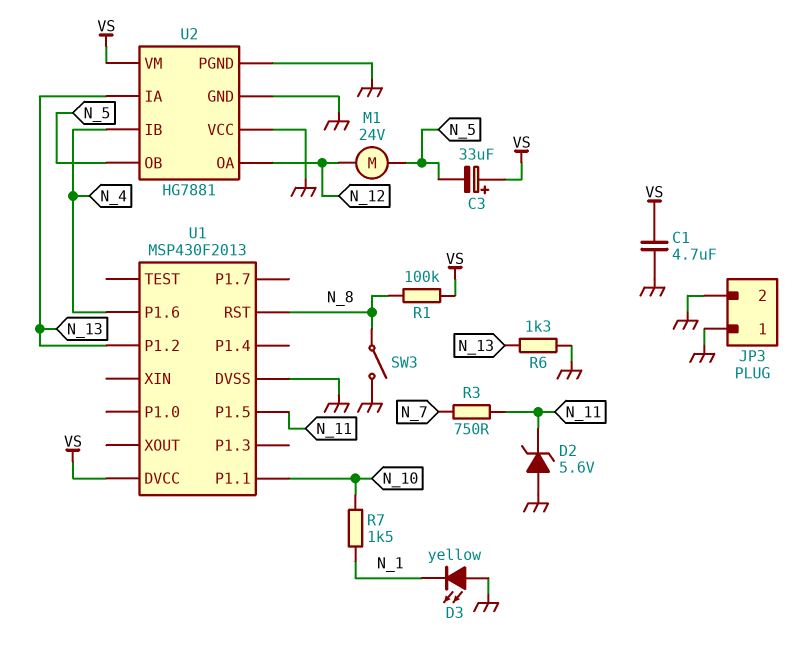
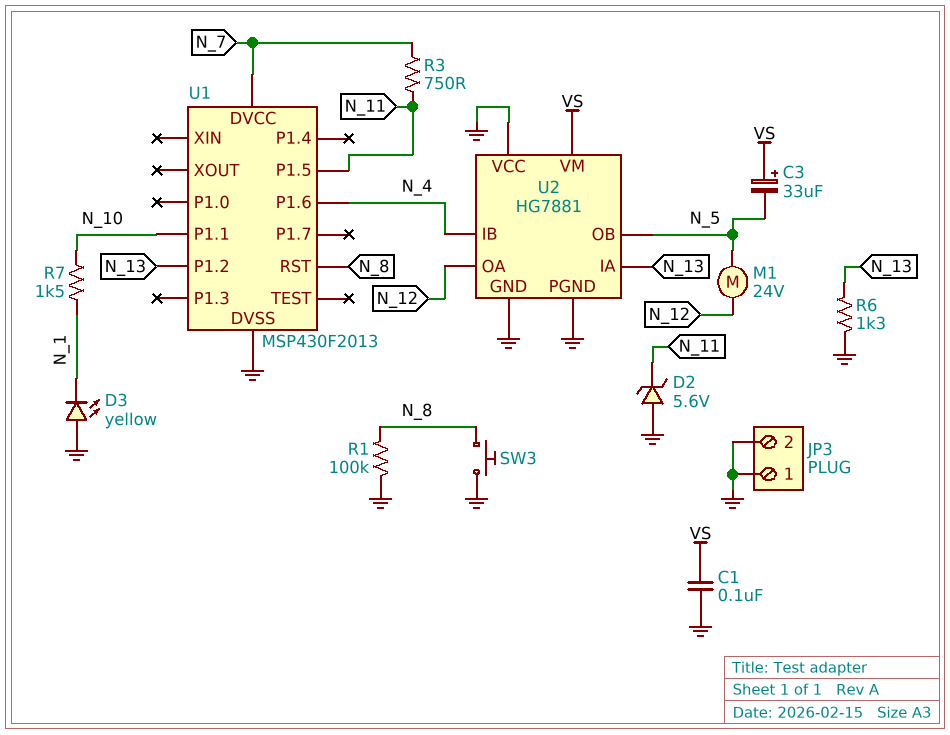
C1: 4.7uF (GND, VS) -> 100nF (GND, VS)
R1: 100k (N_8, VS) -> 100k (GND, N_8)
SW3: switch (GND, N_8) -> button (GND, N_8)
U1 pin DVCC: VS -> N_7

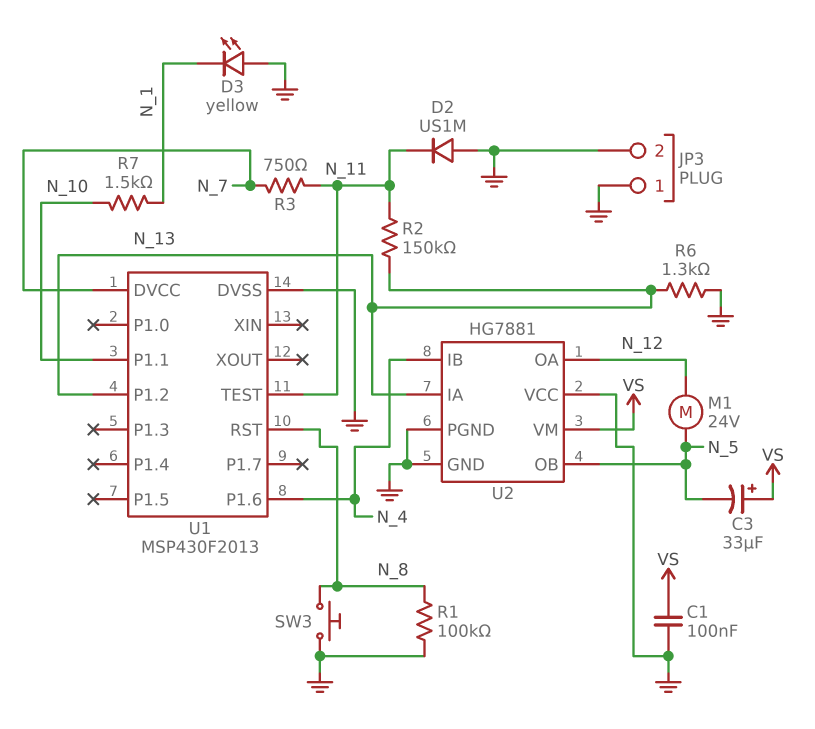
D2: zener 5.6V (A GND, K N_11) -> diode US1M (A GND, K N_11)
R2: none -> 150k (N_11, N_13)
U1 pin P1.5: N_11 -> none
U1 pin TEST: none -> N_11

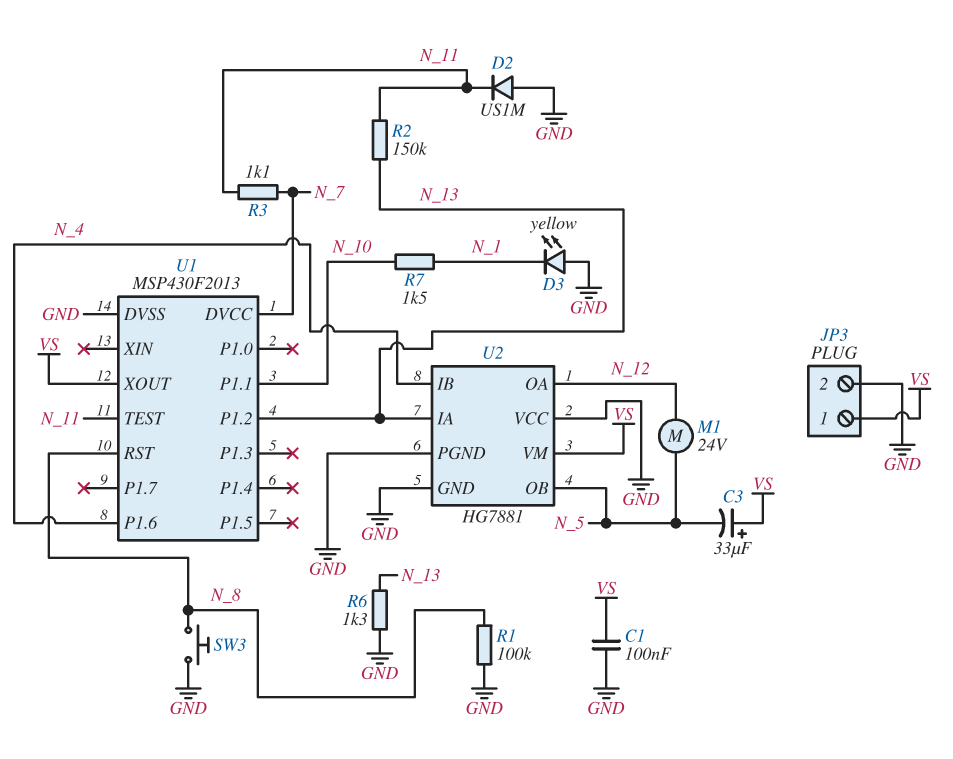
JP3 pin 1: GND -> VS
R3: 750 (N_7, N_11) -> 1.1k (N_7, N_11)
U1 pin XOUT: none -> VS

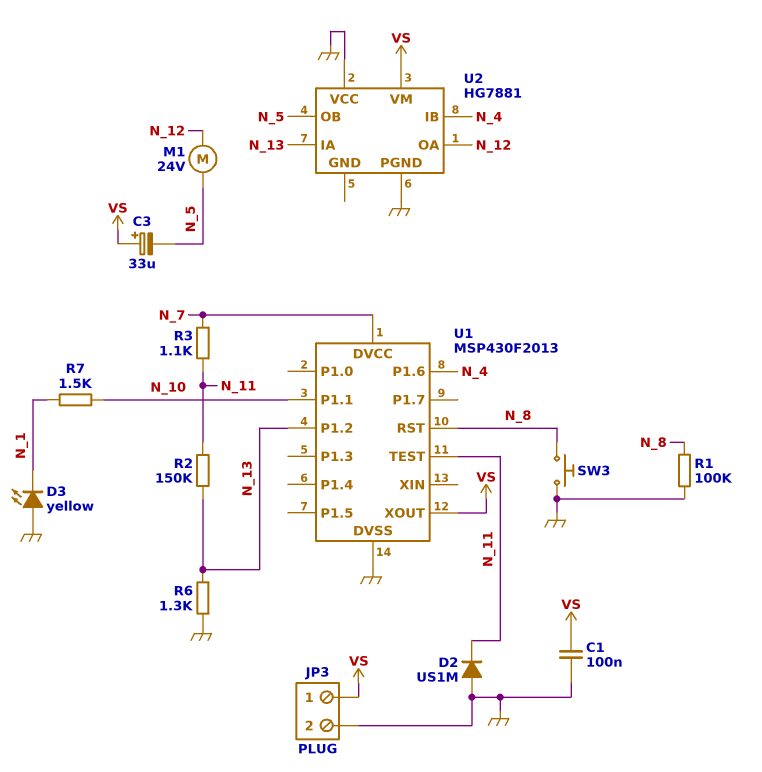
U2 pin GND: GND -> none

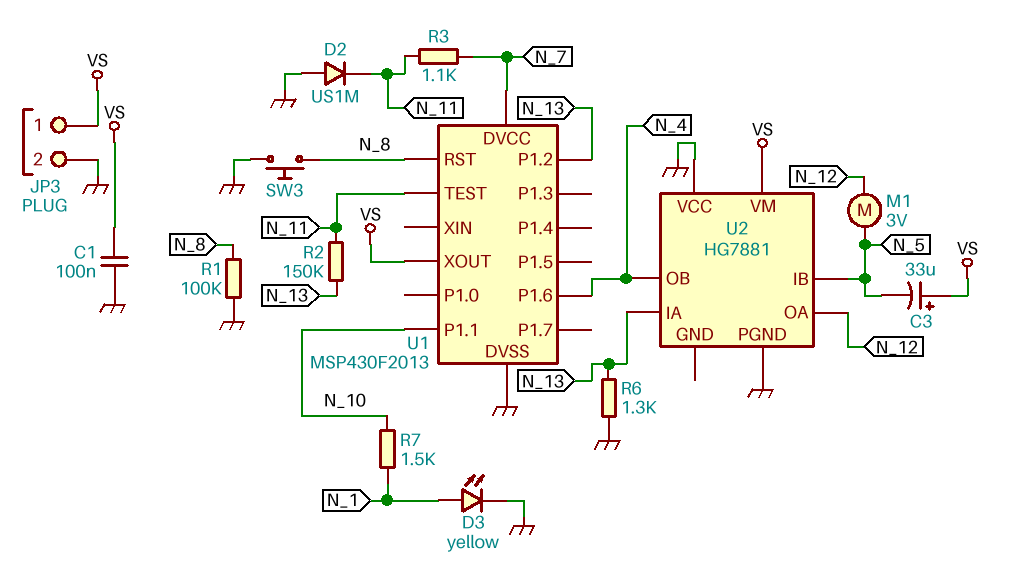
D3: LED yellow (A GND, K N_1) -> LED yellow (A N_1, K GND)
M1: motor 24V (N_5, N_12) -> motor 3V (N_5, N_12)
U2 pin IB: N_4 -> N_5
U2 pin OB: N_5 -> N_4

